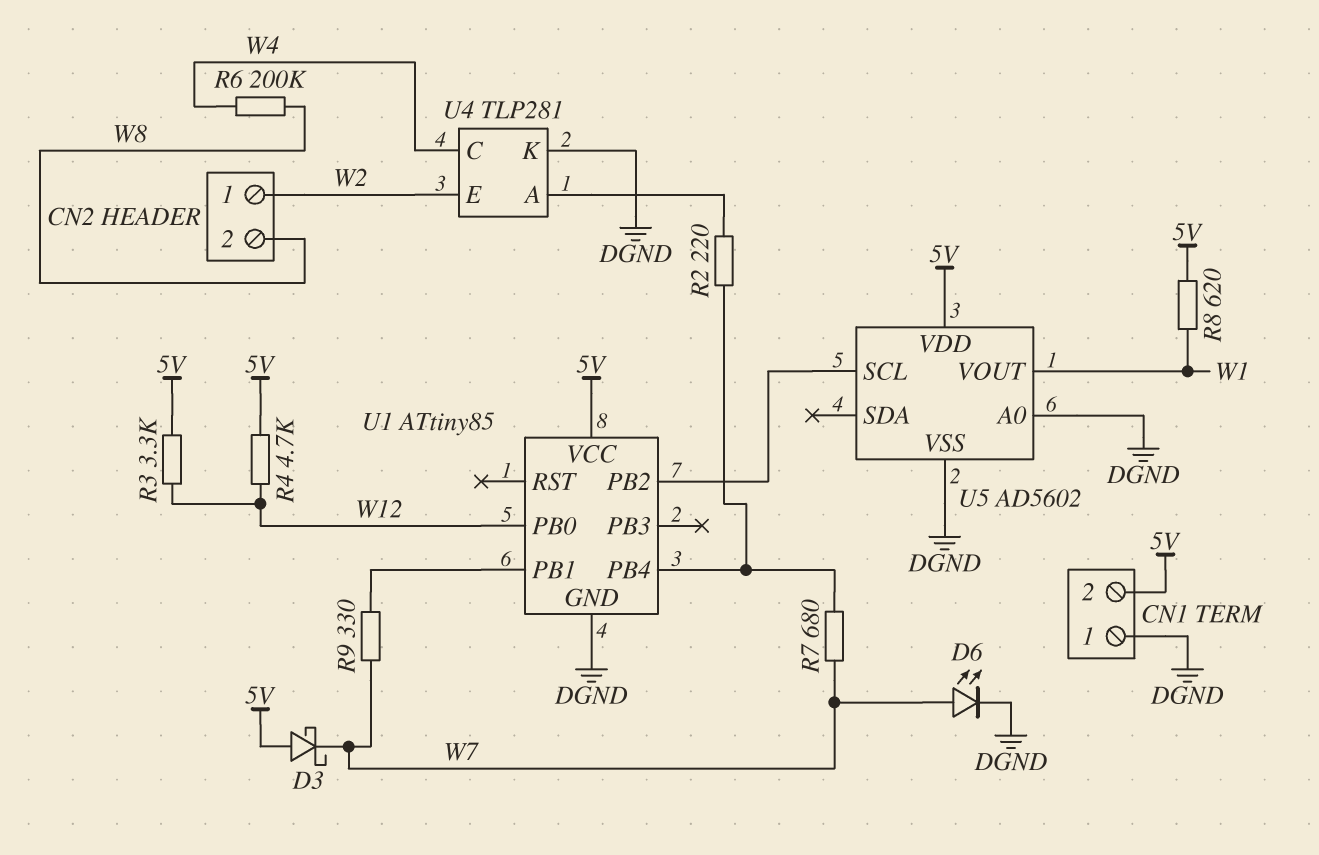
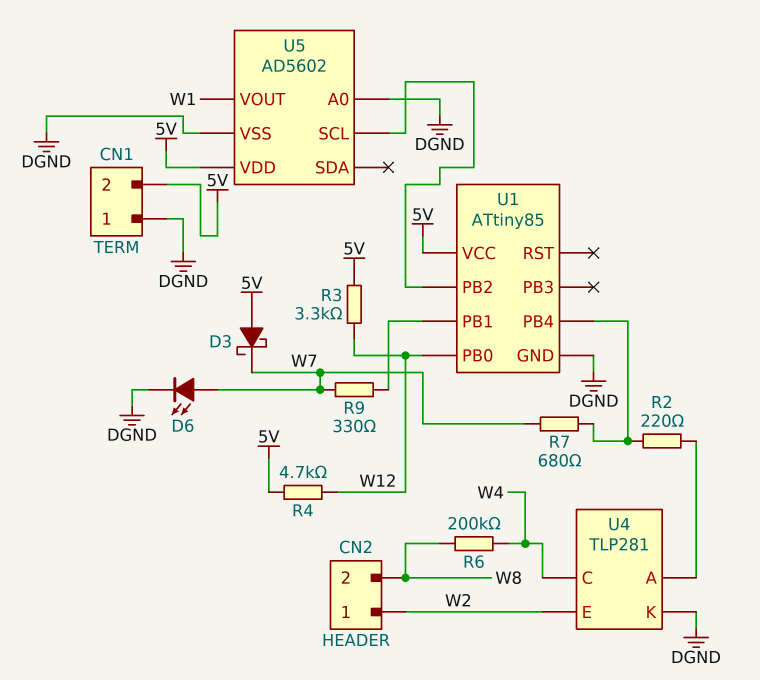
R8: 620 (5V, W1) -> none

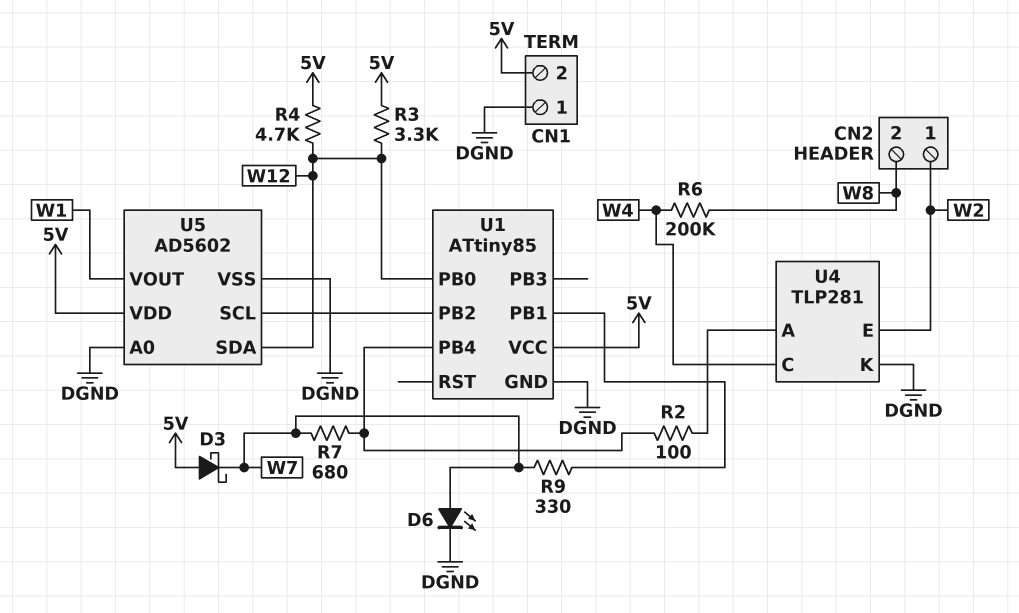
R2: 220 (U1/PB4, U4/A) -> 100 (U1/PB4, U4/A)
U5 pin SDA: none -> W12

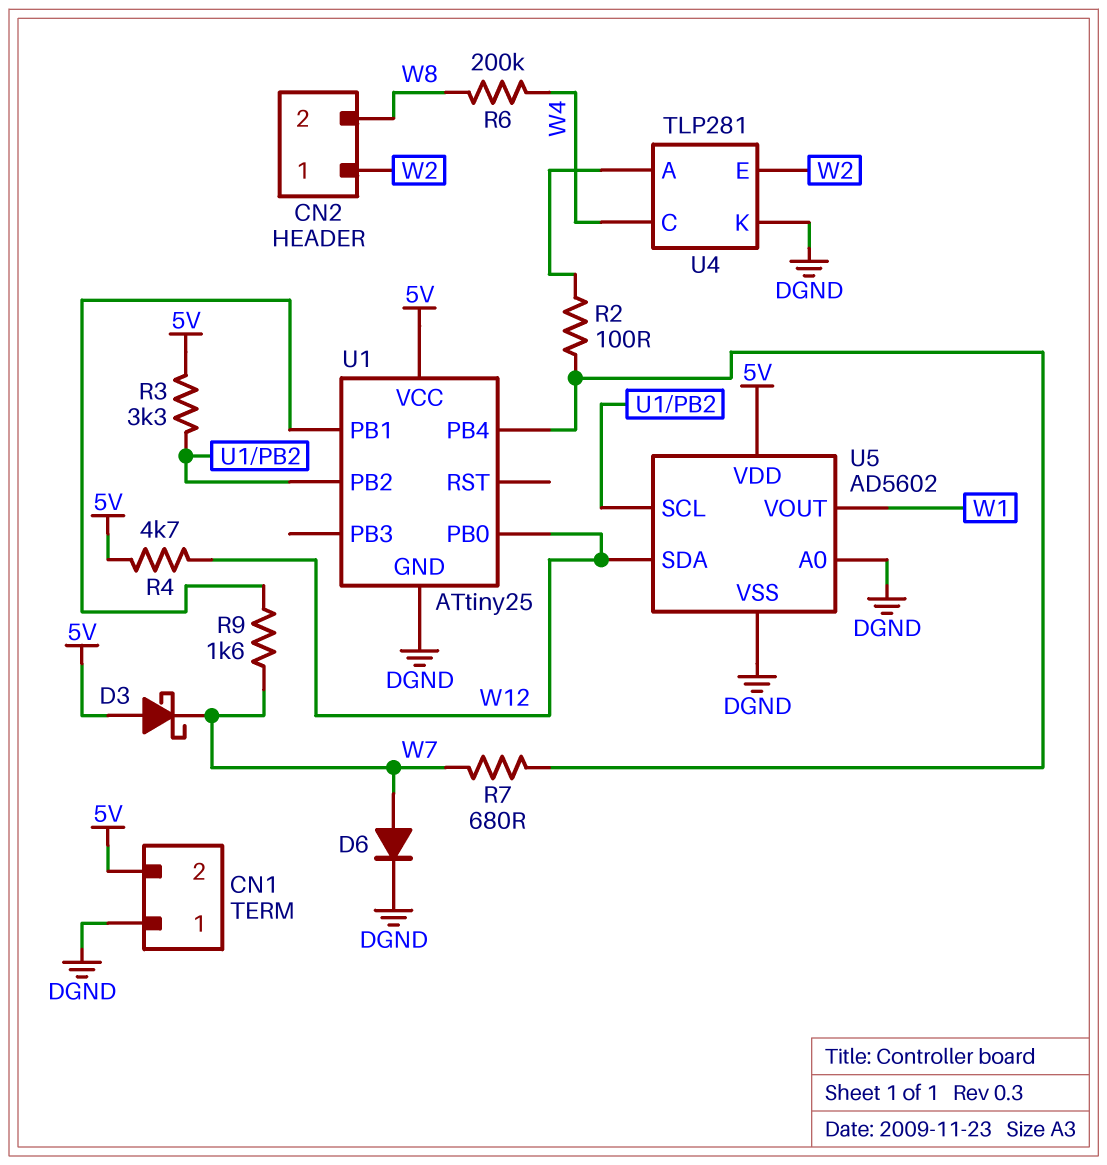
D6: LED (A W7, K DGND) -> diode (A W7, K DGND)
R3: 3.3k (5V, W12) -> 3.3k (5V, U1/PB2)
R9: 330 (U1/PB1, W7) -> 1.6k (U1/PB1, W7)
U1: ATtiny85 -> ATtiny25

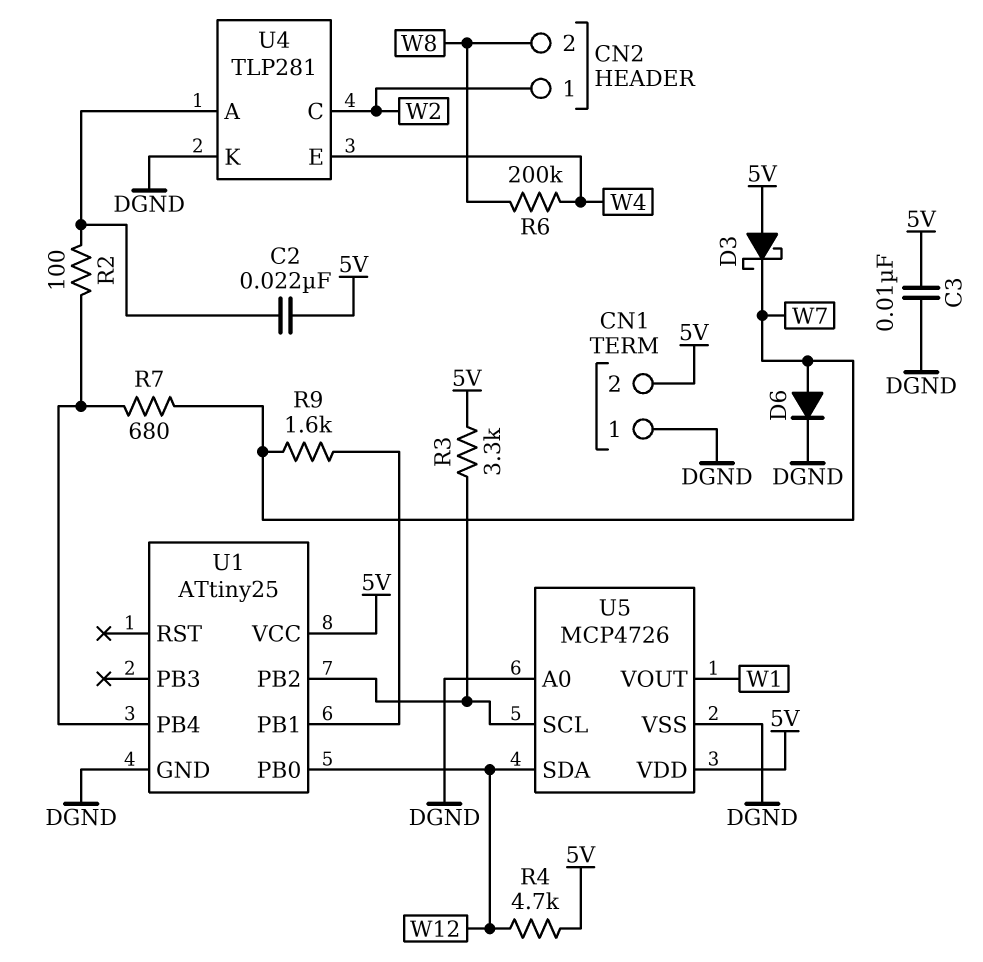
C2: none -> 22nF (5V, U4/A)
C3: none -> 10nF (5V, DGND)
U4 pin C: W4 -> W2
U4 pin E: W2 -> W4
U5: AD5602 -> MCP4726

